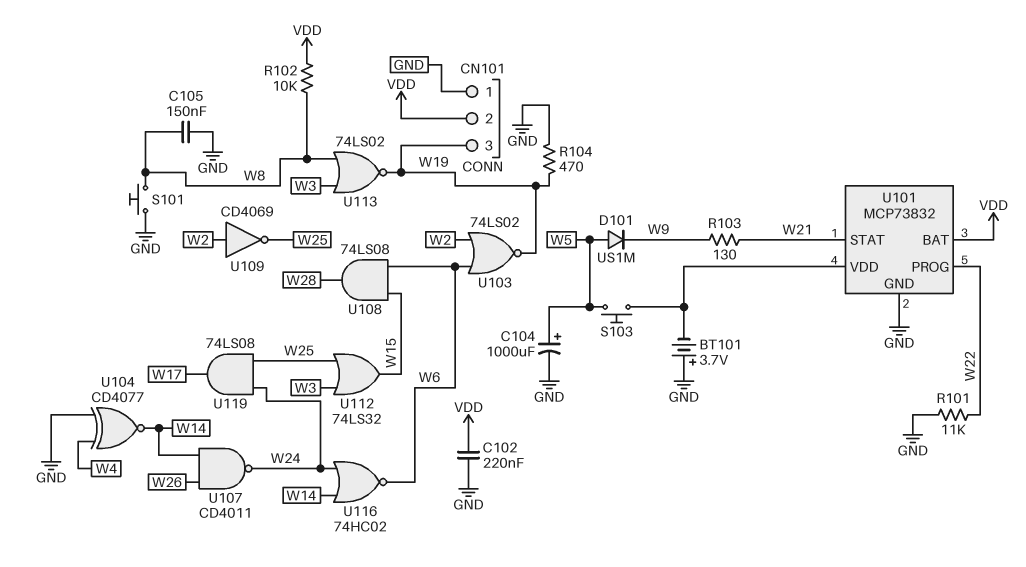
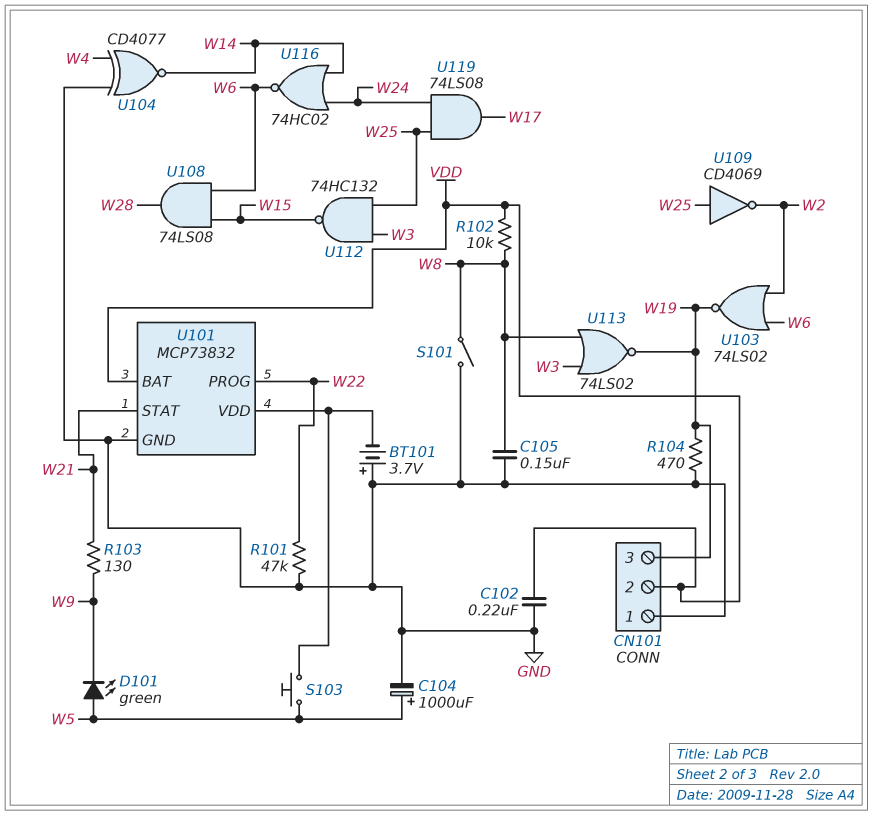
D101: diode US1M (A W5, K W9) -> LED green (A W5, K W9)
R101: 11k (GND, W22) -> 47k (GND, W22)
S101: button (GND, W8) -> switch (GND, W8)
U107: NAND CD4011 (in W14, in W26, out W24) -> none
U109: NOT CD4069 (in W2, out W25) -> NOT CD4069 (in W25, out W2)
U112: OR 74LS32 (in W3, in W25, out W15) -> NAND 74HC132 (in W3, in W25, out W15)

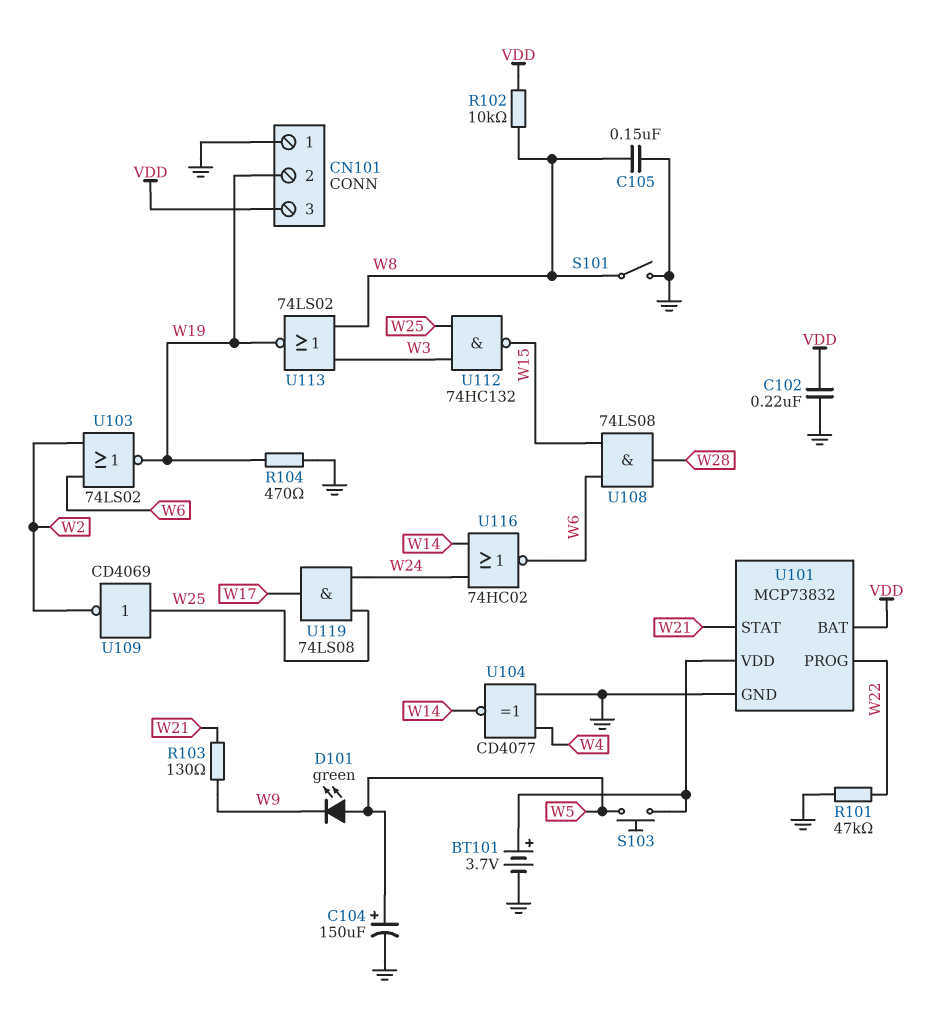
BT101: 3.7V (plus GND, minus U101/VDD) -> 3.7V (plus U101/VDD, minus GND)
C104: 1000uF (plus W5, minus GND) -> 150uF (plus W5, minus GND)
CN101 pin 2: VDD -> W19
CN101 pin 3: W19 -> VDD

